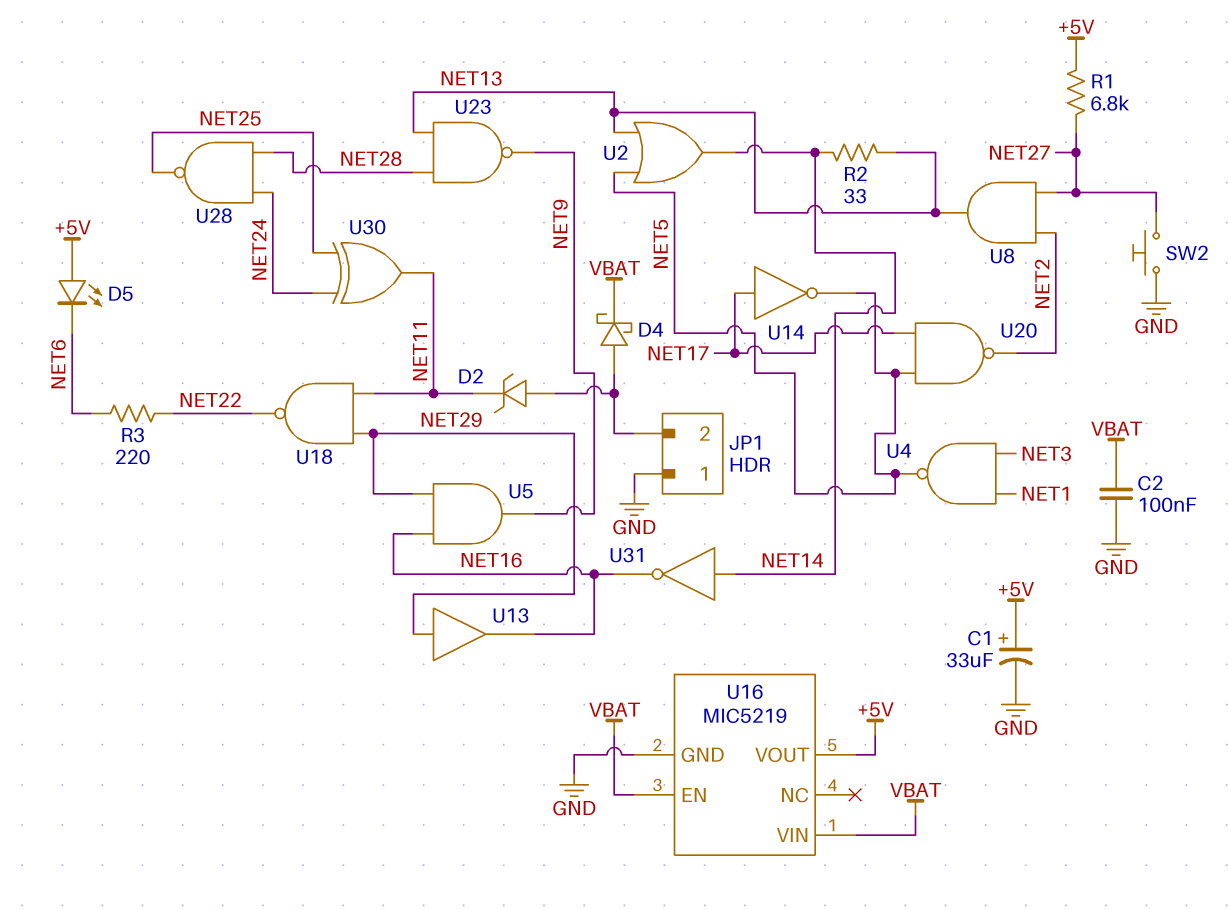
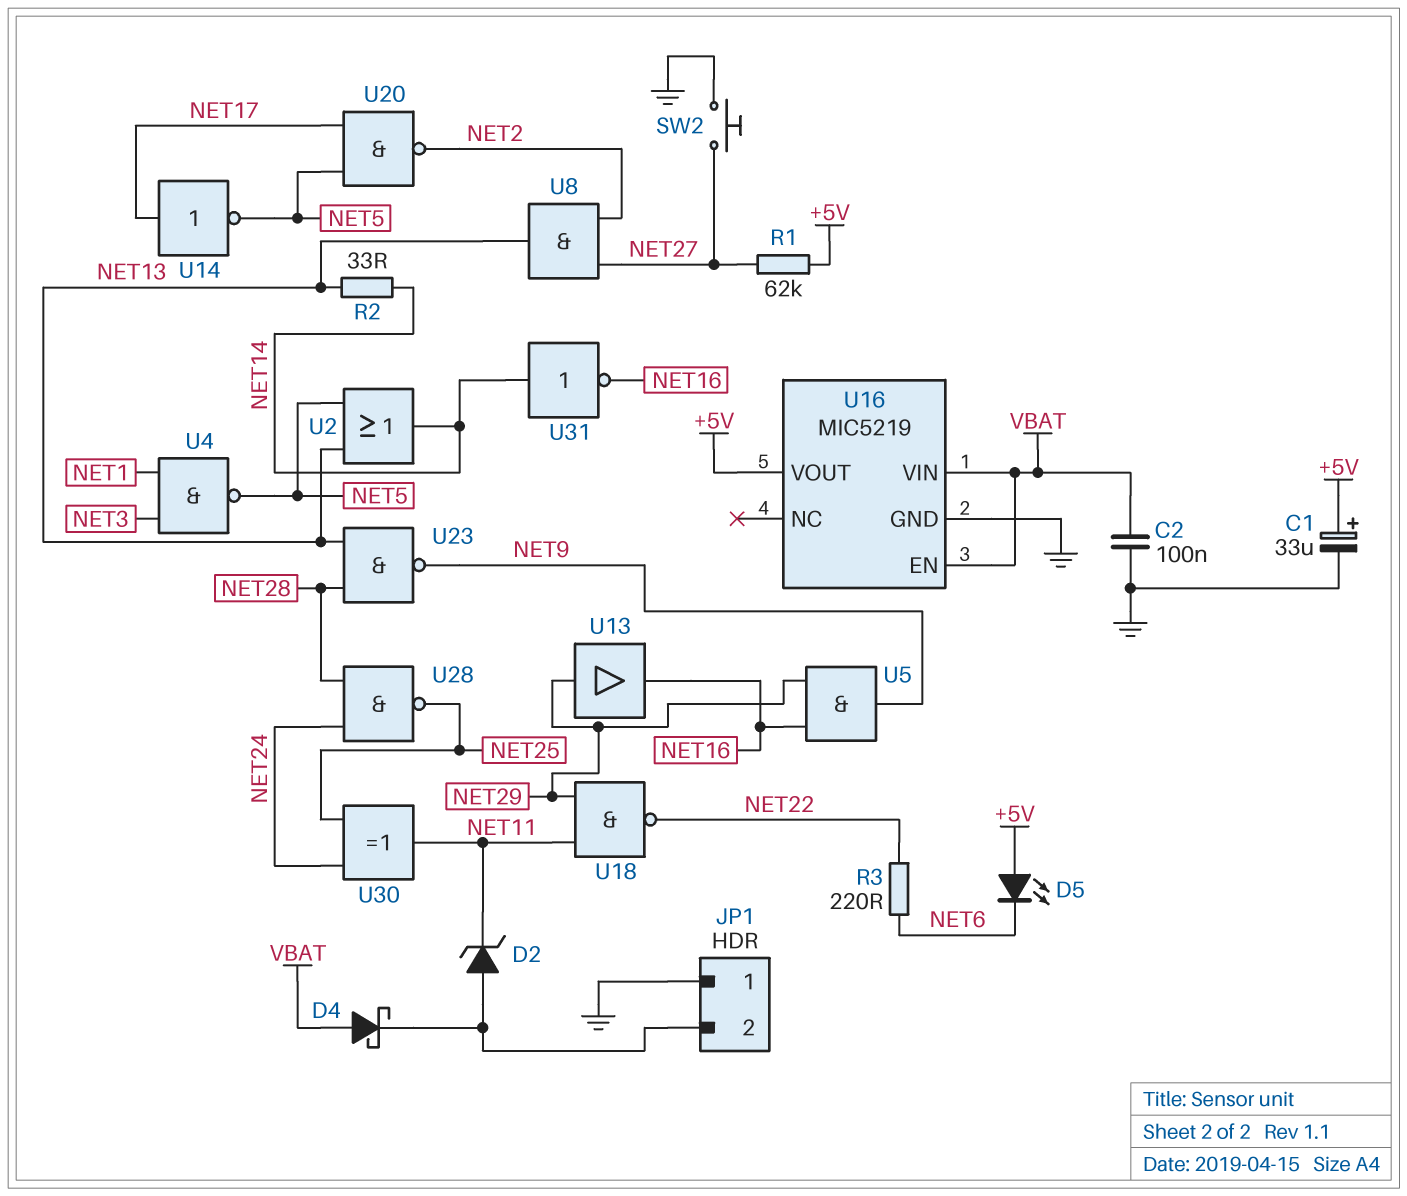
D4: schottky (A JP1/2, K VBAT) -> schottky (A VBAT, K JP1/2)
R1: 6.8k (+5V, NET27) -> 62k (+5V, NET27)

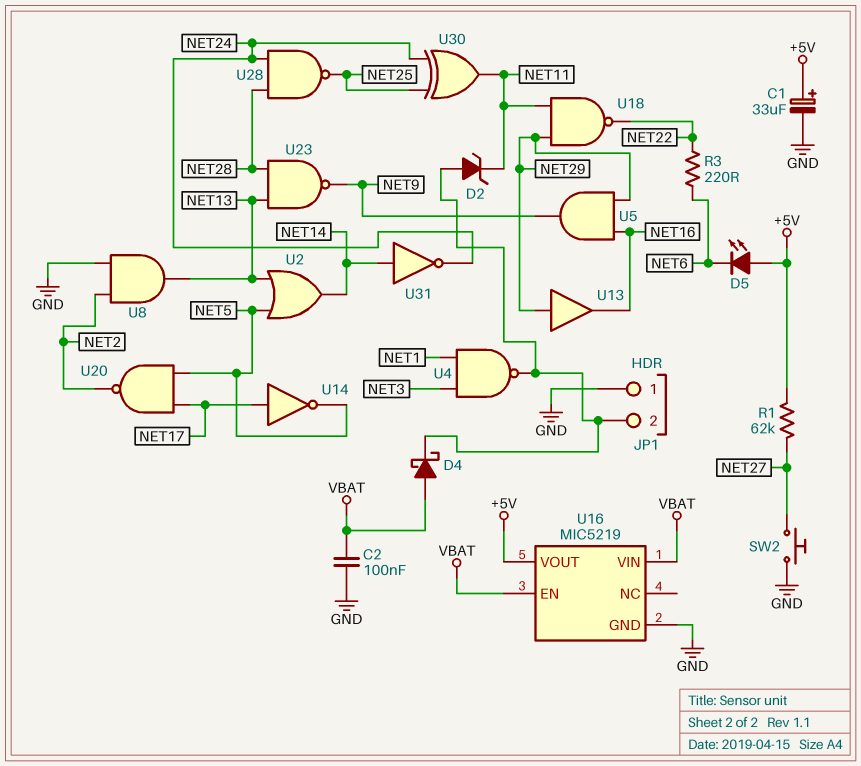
R2: 33 (NET13, NET14) -> none
U4: NAND (in NET1, in NET3, out NET5) -> NAND (in NET1, in NET3, out JP1/2)
U8: AND (in NET2, in NET27, out NET13) -> AND (in GND, in NET2, out NET13)
U31: NOT (in NET14, out NET16) -> NOT (in NET14, out NET24)

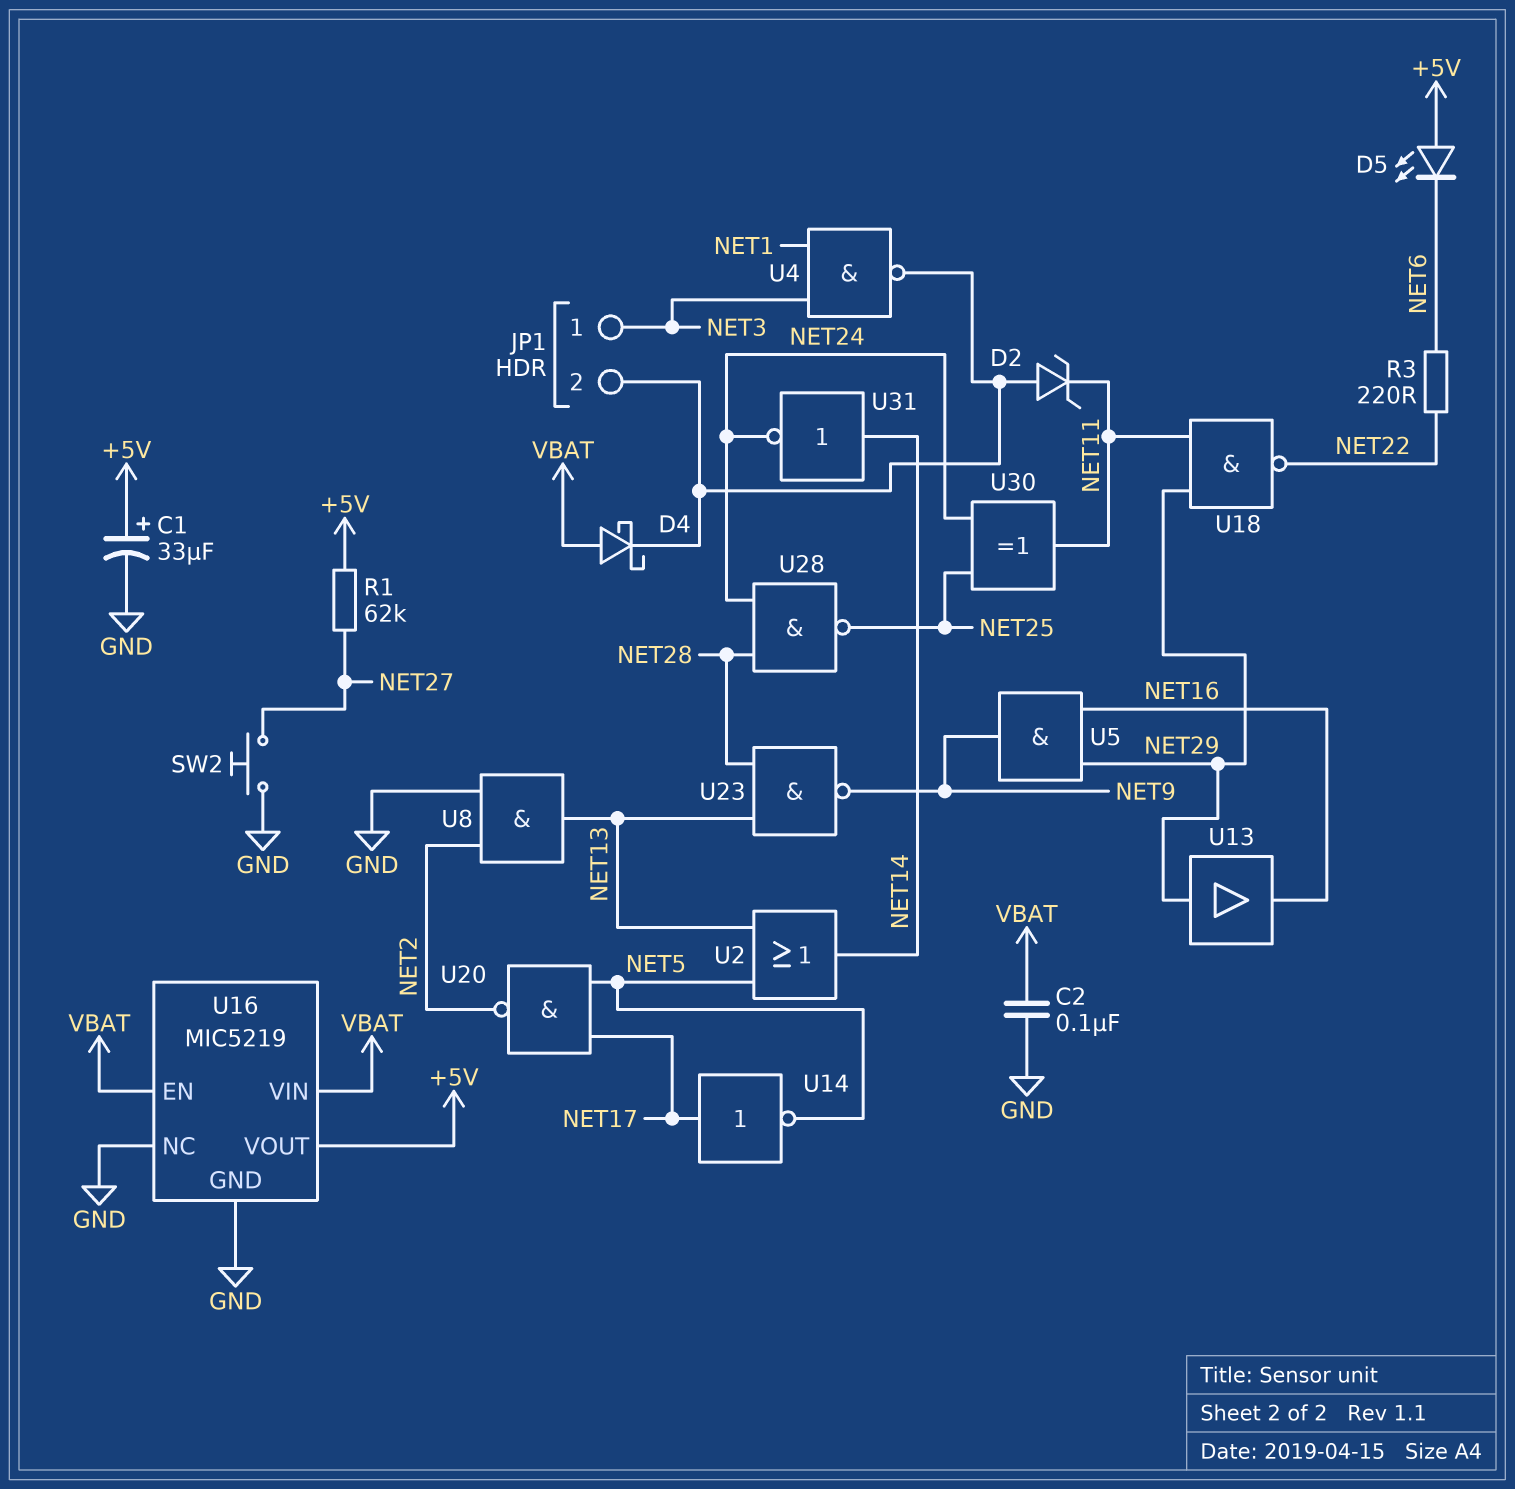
JP1 pin 1: GND -> NET3
U16 pin NC: none -> GND

